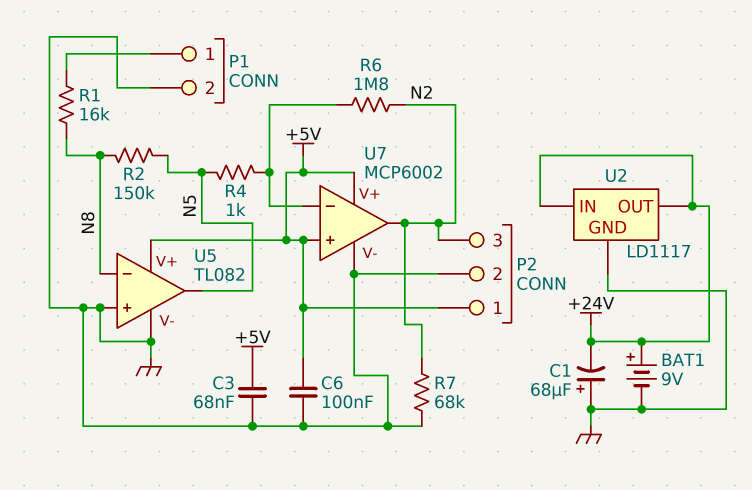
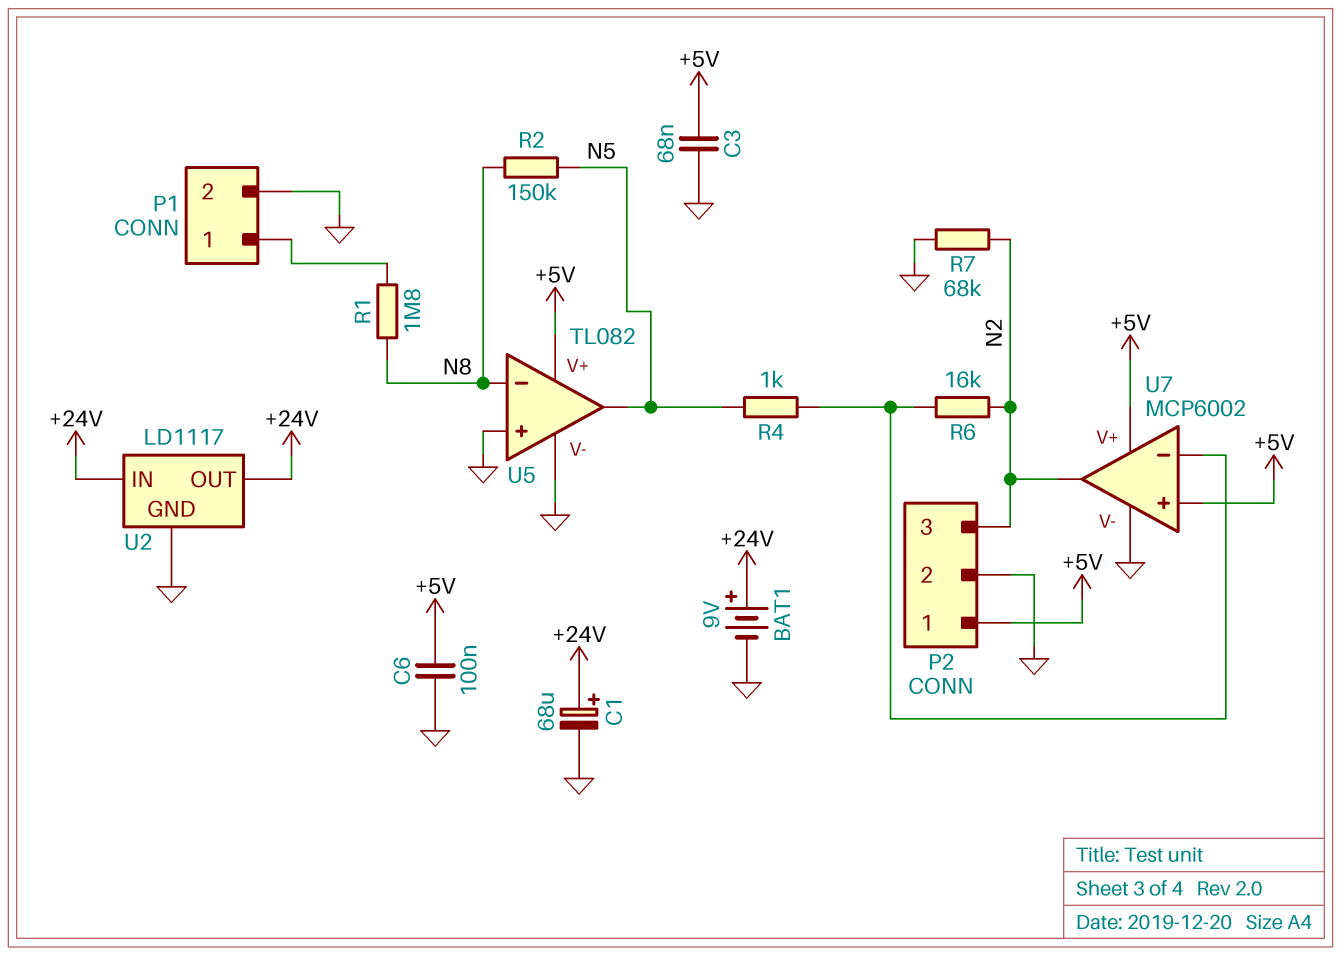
C1: 68uF (plus GND, minus +24V) -> 68uF (plus +24V, minus GND)
R1: 16k (N8, P1/1) -> 1.8M (N8, P1/1)
R6: 1.8M (N2, U7/in-) -> 16k (N2, U7/in-)

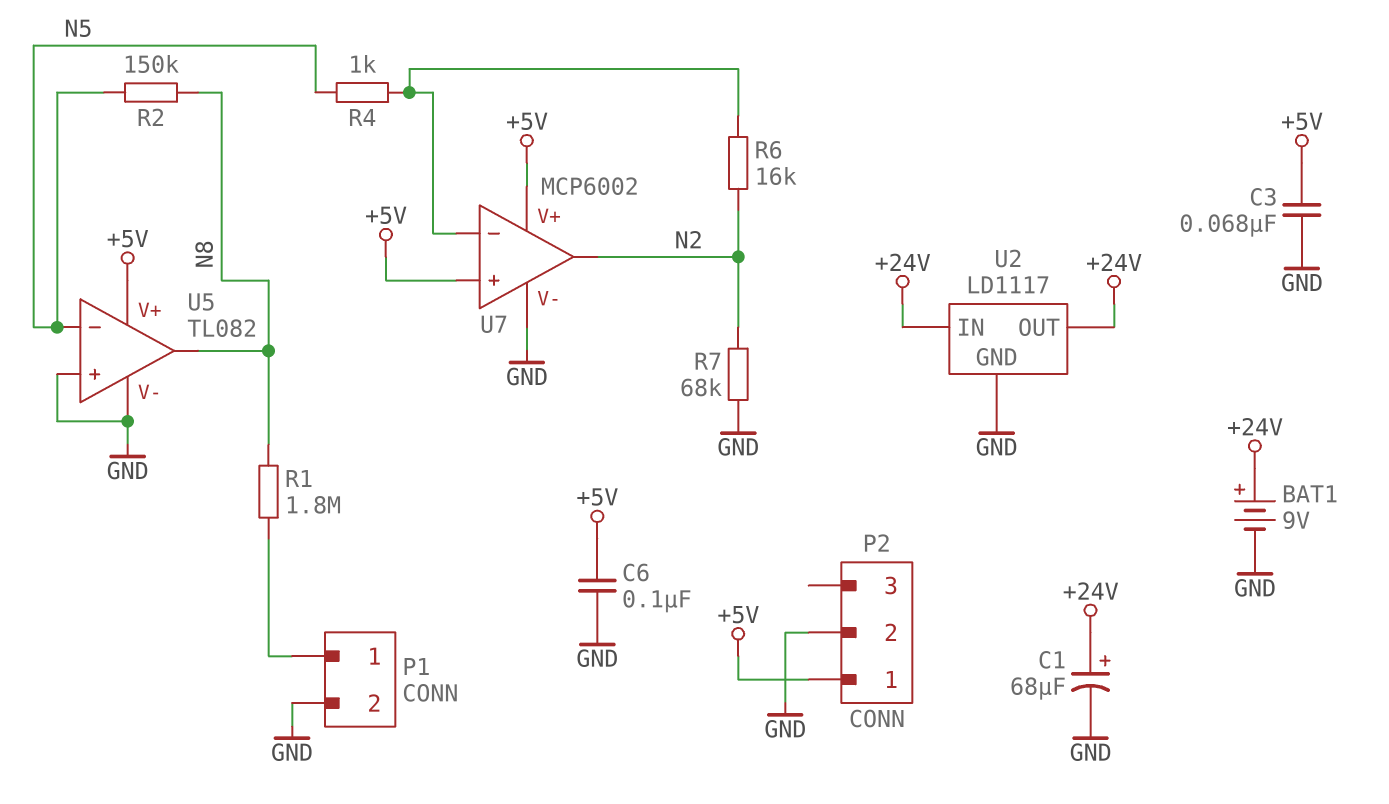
P2 pin 3: N2 -> none
U5 pin in-: N8 -> N5
U5 pin out: N5 -> N8

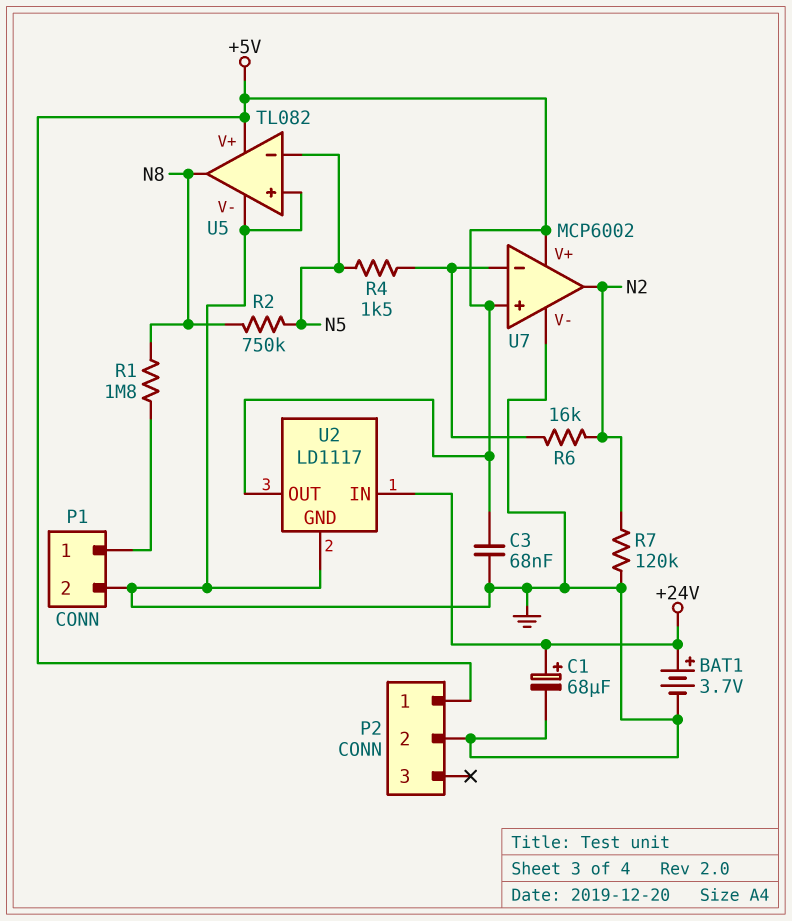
BAT1: 9V (plus +24V, minus GND) -> 3.7V (plus +24V, minus GND)
C6: 100nF (+5V, GND) -> none
R2: 150k (N5, N8) -> 750k (N5, N8)
R4: 1k (N5, U7/in-) -> 1.5k (N5, U7/in-)
R7: 68k (GND, N2) -> 120k (GND, N2)
U2 pin OUT: +24V -> +5V

